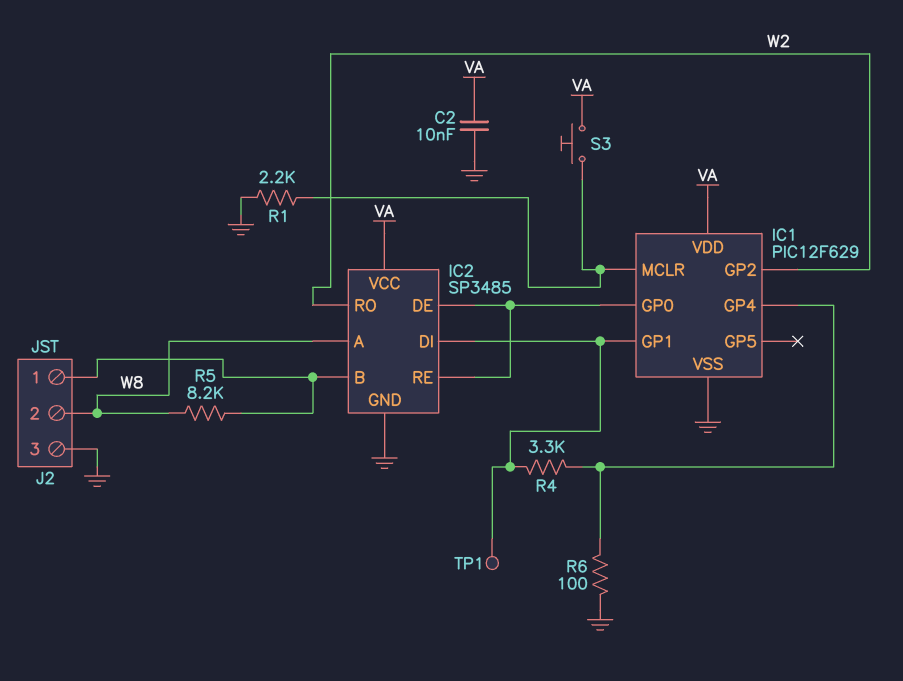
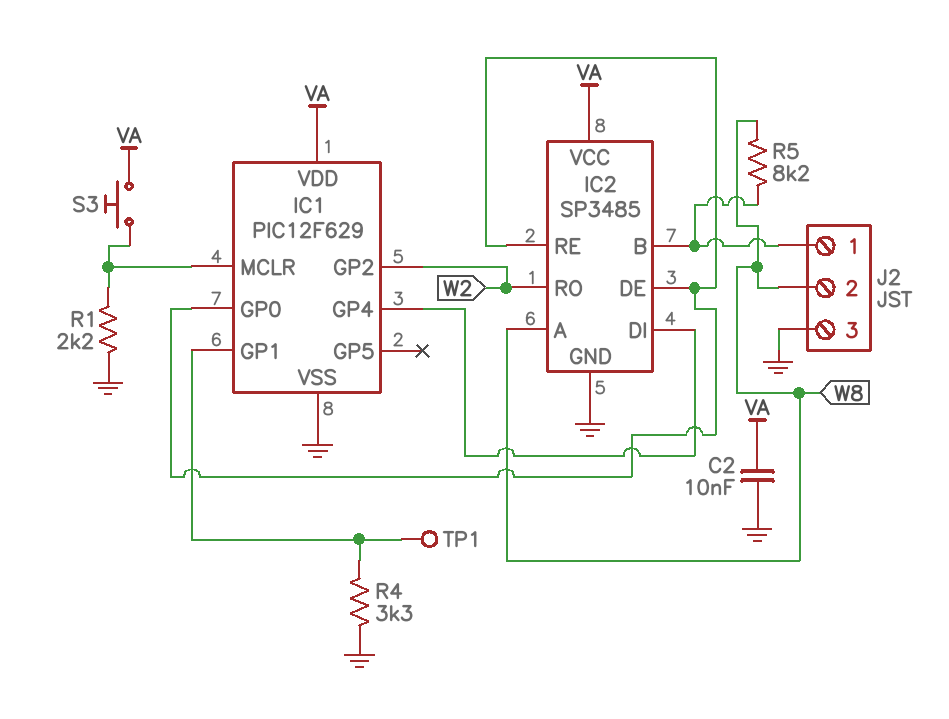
IC2 pin DI: IC1/GP1 -> IC1/GP4
R4: 3.3k (IC1/GP1, IC1/GP4) -> 3.3k (GND, IC1/GP1)
R6: 100 (GND, IC1/GP4) -> none

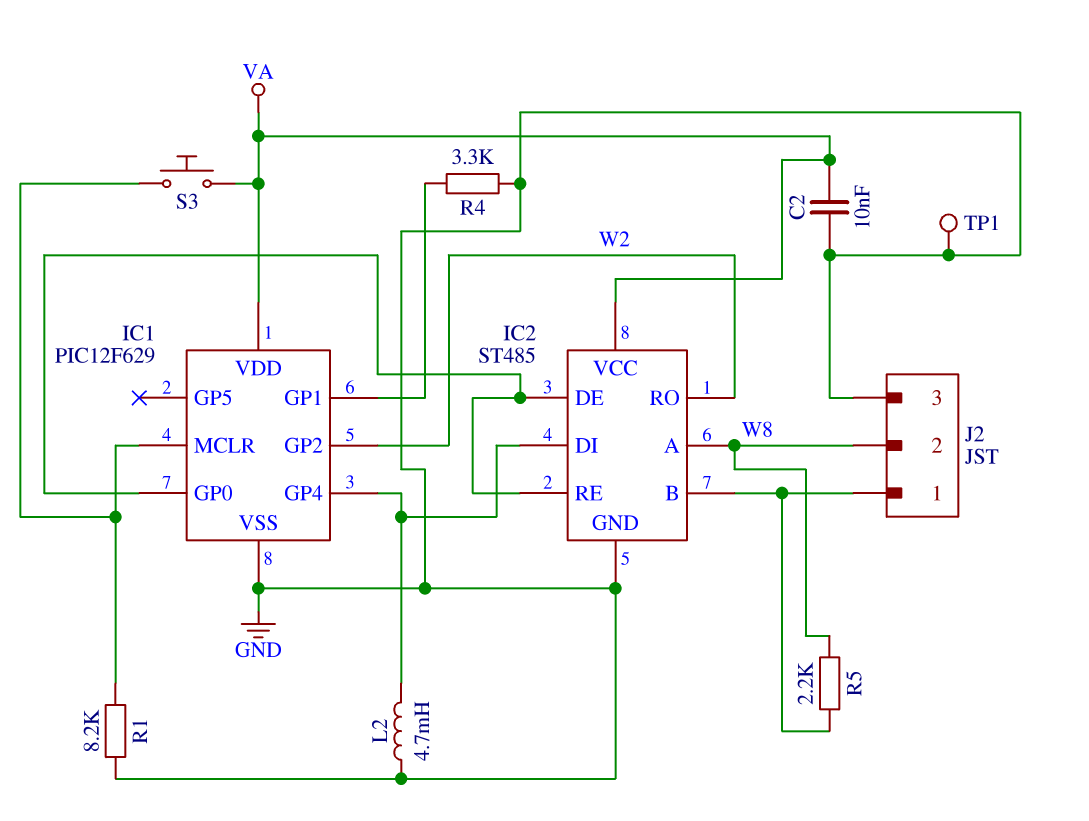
IC2: SP3485 -> ST485
L2: none -> 4.7mH (GND, IC1/GP4)
R1: 2.2k (GND, IC1/MCLR) -> 8.2k (GND, IC1/MCLR)
R5: 8.2k (IC2/B, W8) -> 2.2k (IC2/B, W8)
TP1: test point (IC1/GP1) -> test point (GND)

